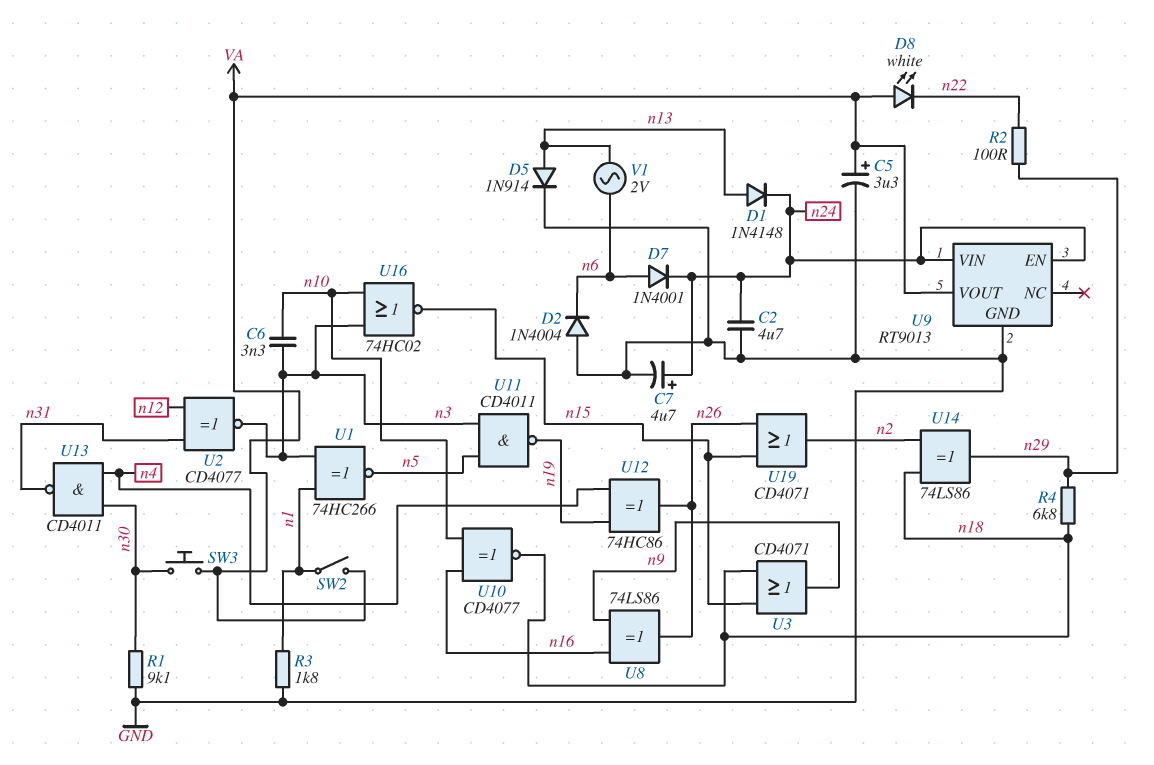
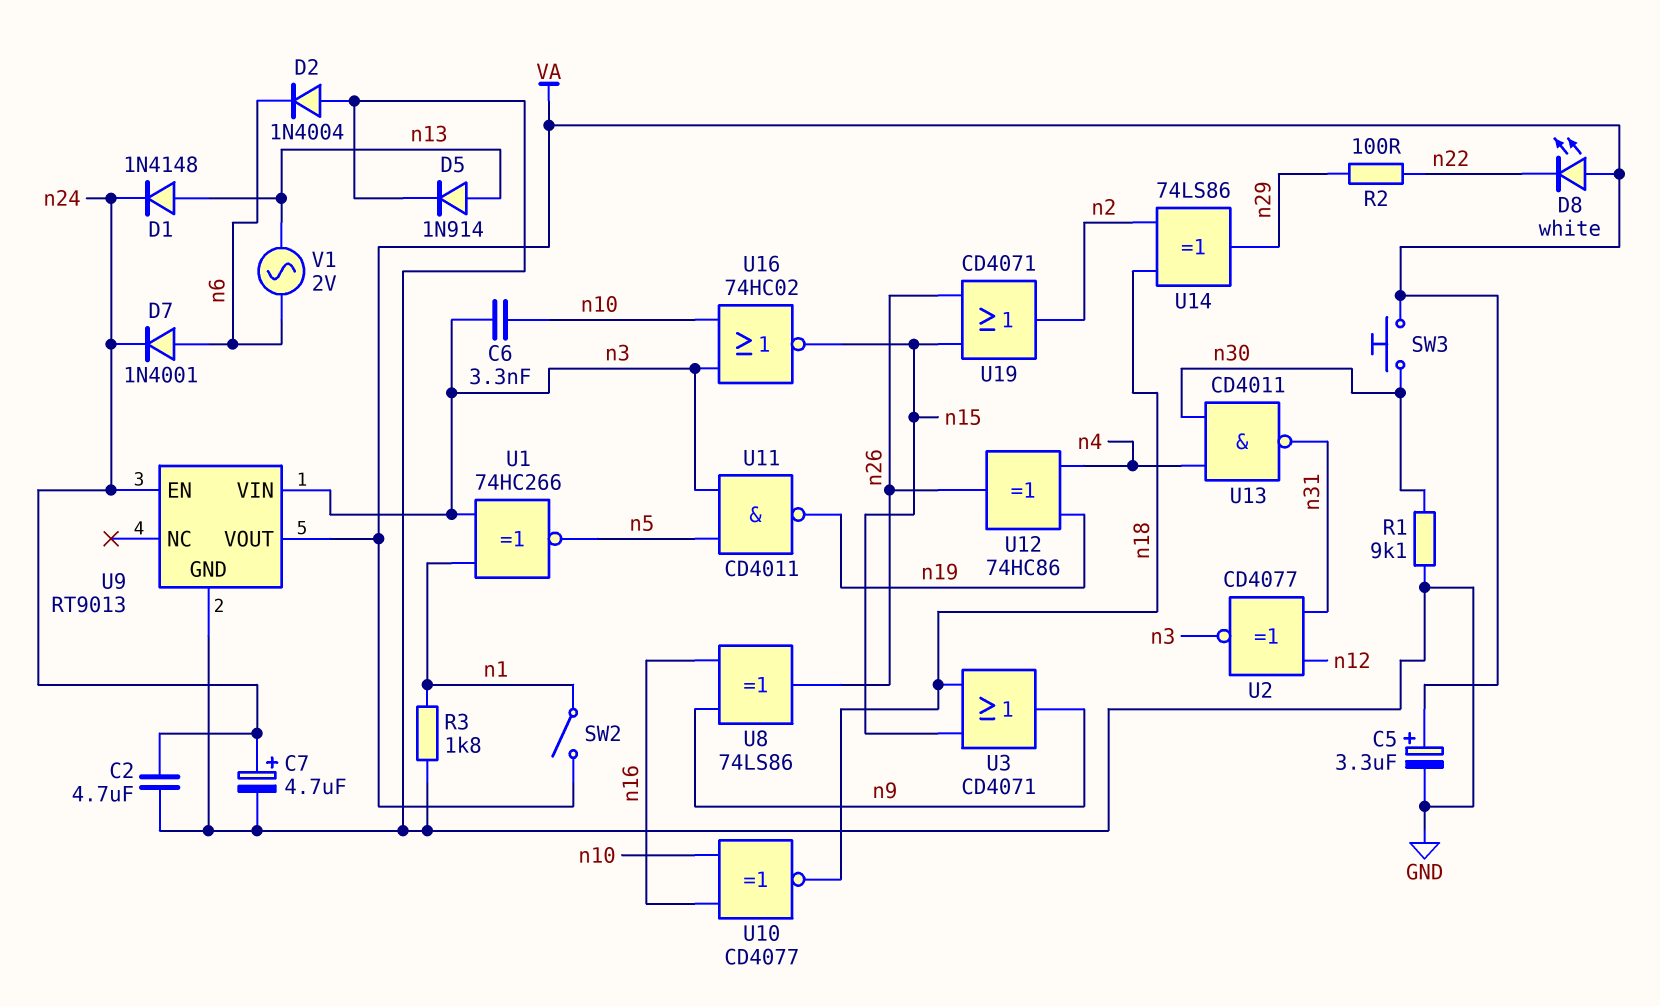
R4: 6.8k (n18, n29) -> none
U9 pin VIN: n24 -> n3

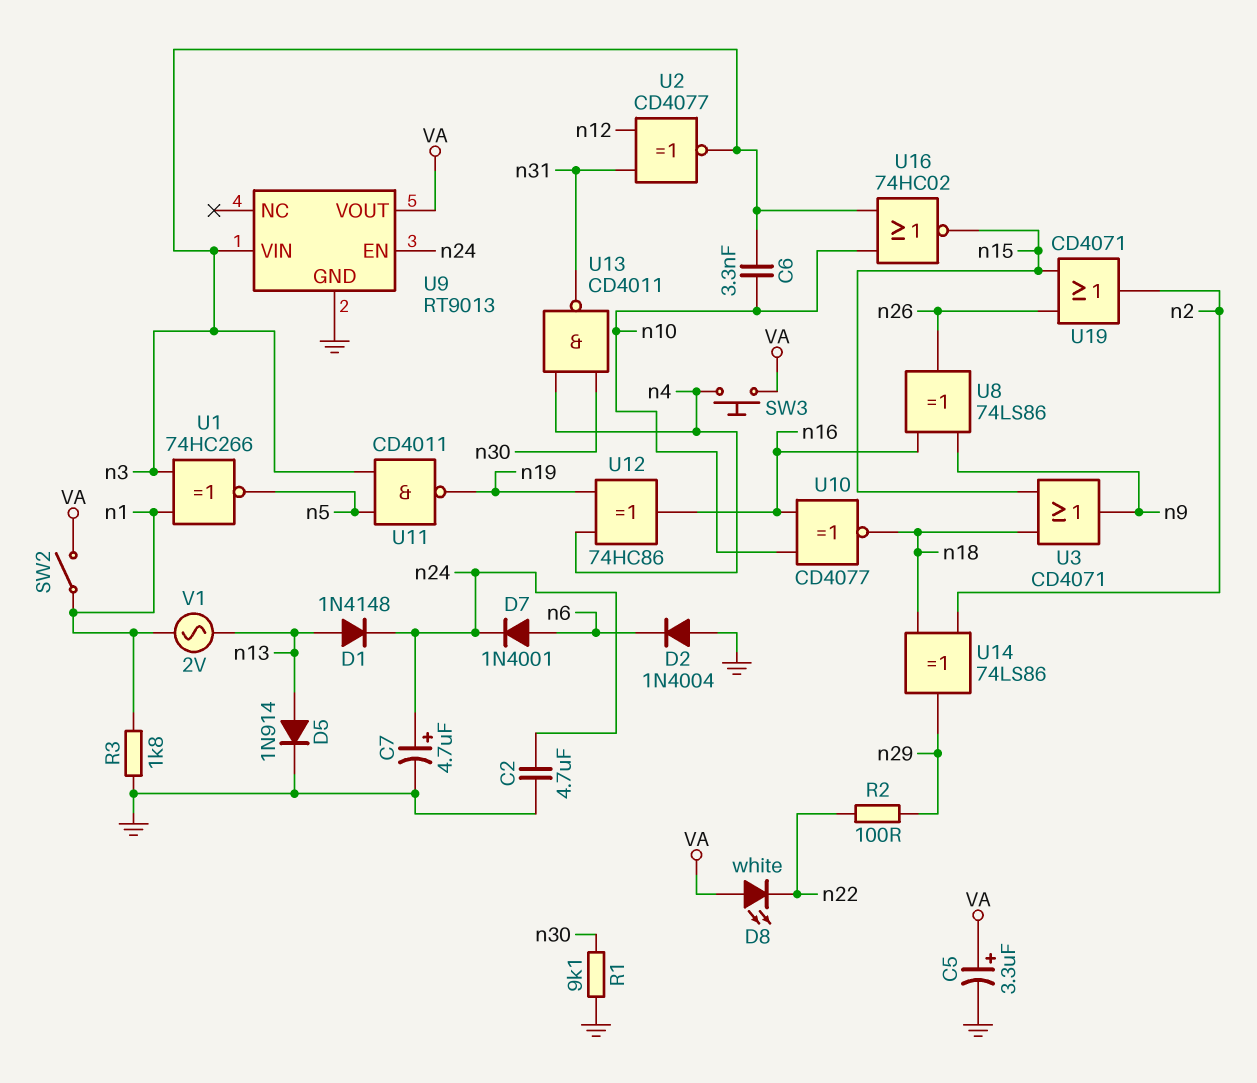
SW3: button (VA, n30) -> button (VA, n4)
U12: XOR 74HC86 (in n4, in n19, out n26) -> XOR 74HC86 (in n4, in n19, out n16)
V1: AC 2V (n6, n13) -> AC 2V (n1, n13)

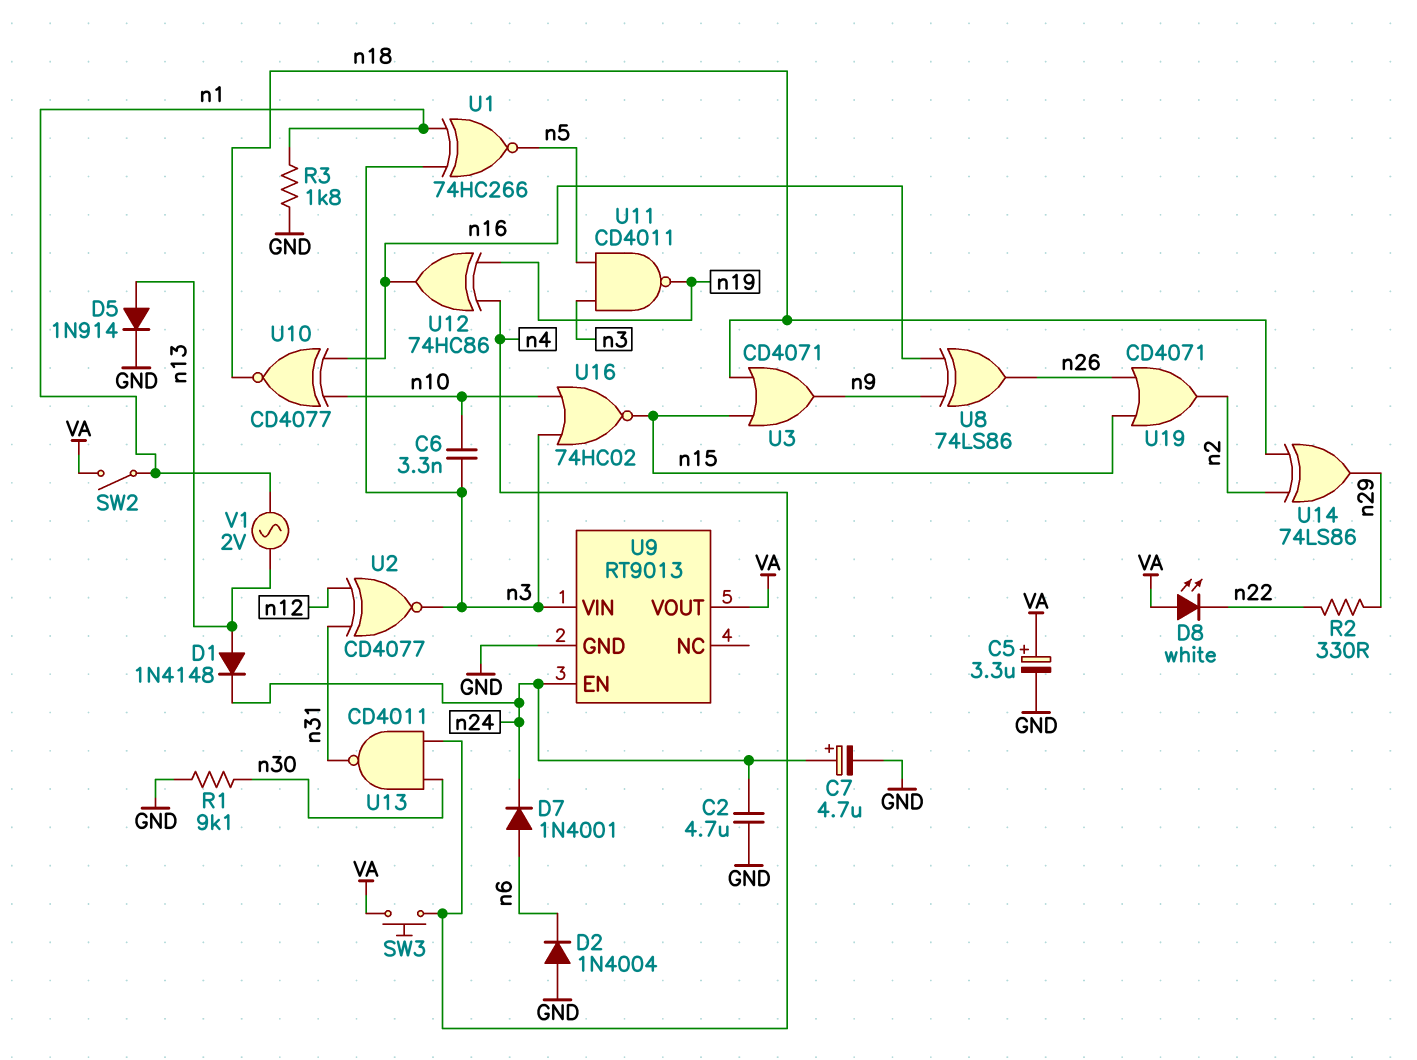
R2: 100 (n22, n29) -> 330 (n22, n29)

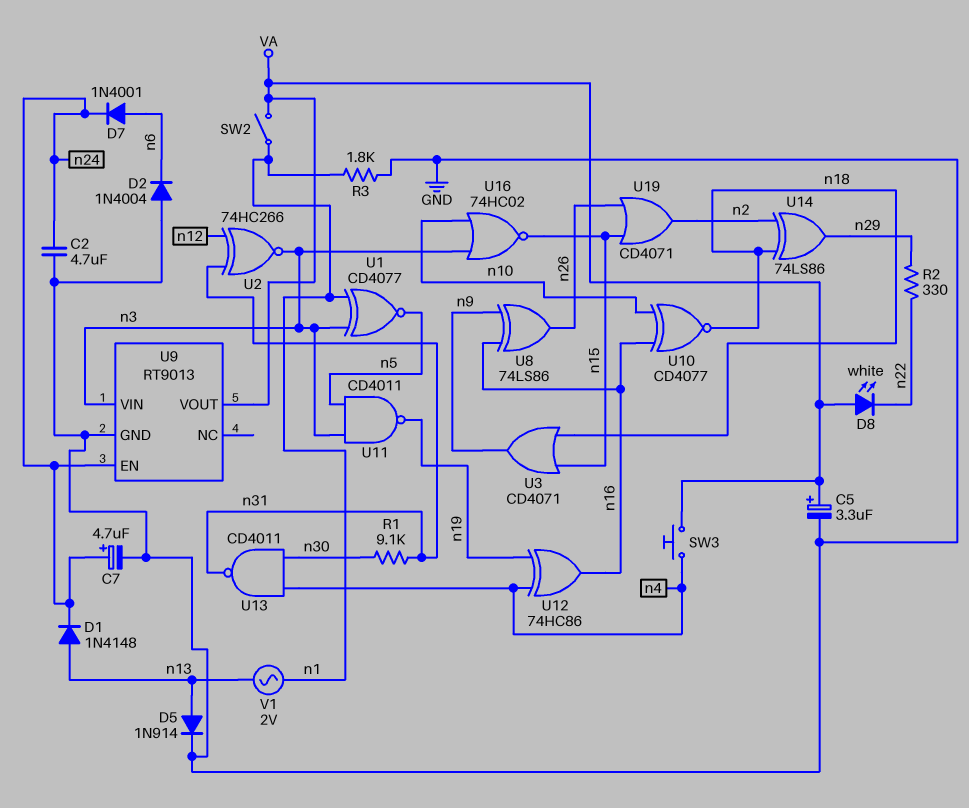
C6: 3.3nF (n3, n10) -> none
R1: 9.1k (GND, n30) -> 9.1k (n30, n31)
U1: XNOR 74HC266 (in n1, in n3, out n5) -> XNOR CD4077 (in n1, in n3, out n5)
U2: XNOR CD4077 (in n12, in n31, out n3) -> XNOR 74HC266 (in n12, in n31, out n3)

